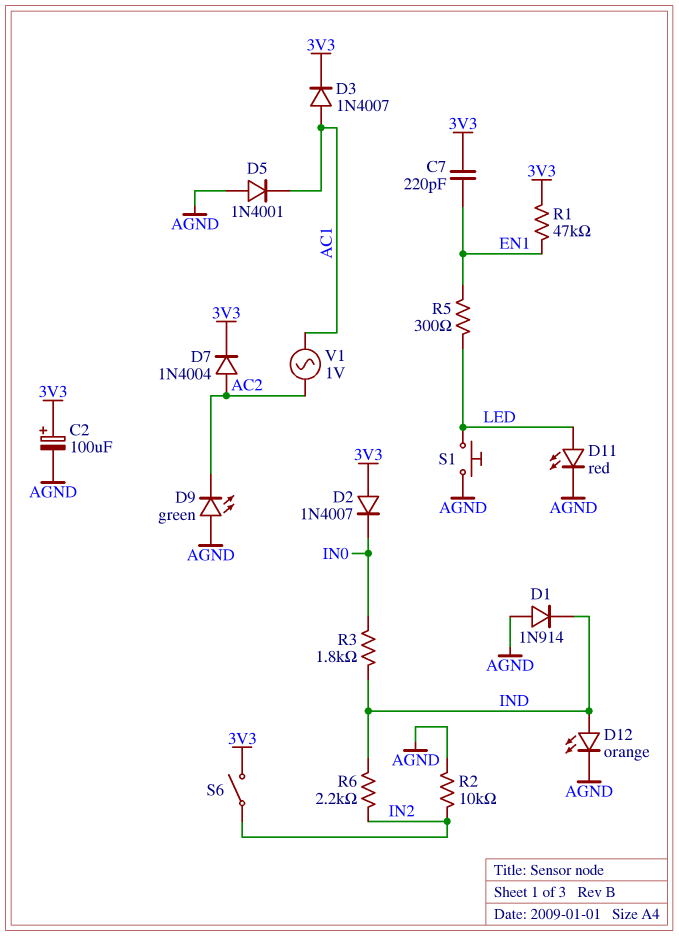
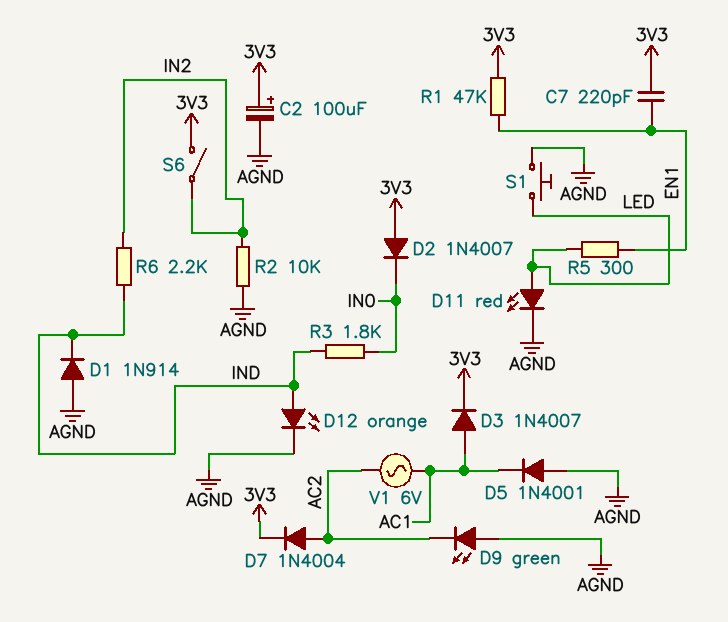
V1: AC 1V (AC1, AC2) -> AC 6V (AC1, AC2)

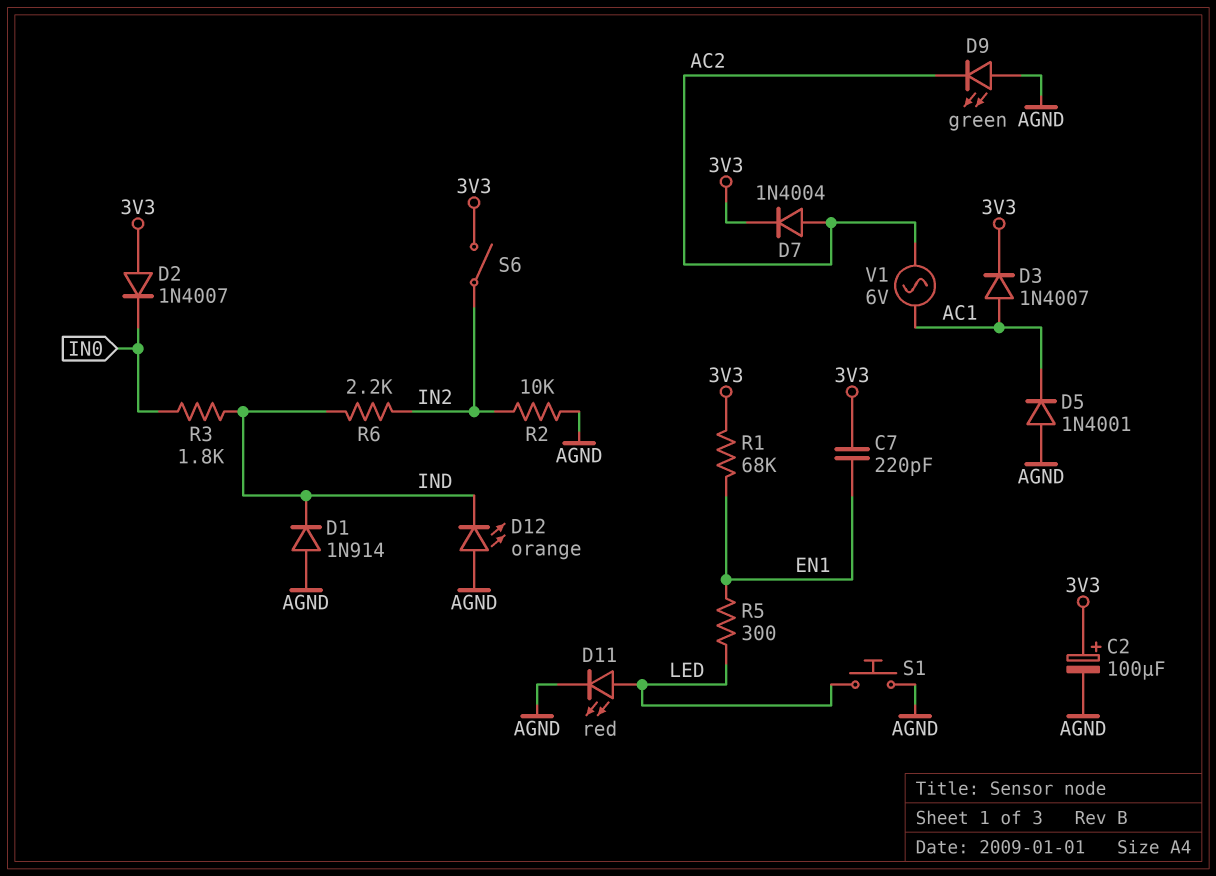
D12: LED orange (A IND, K AGND) -> LED orange (A AGND, K IND)
R1: 47k (3V3, EN1) -> 68k (3V3, EN1)

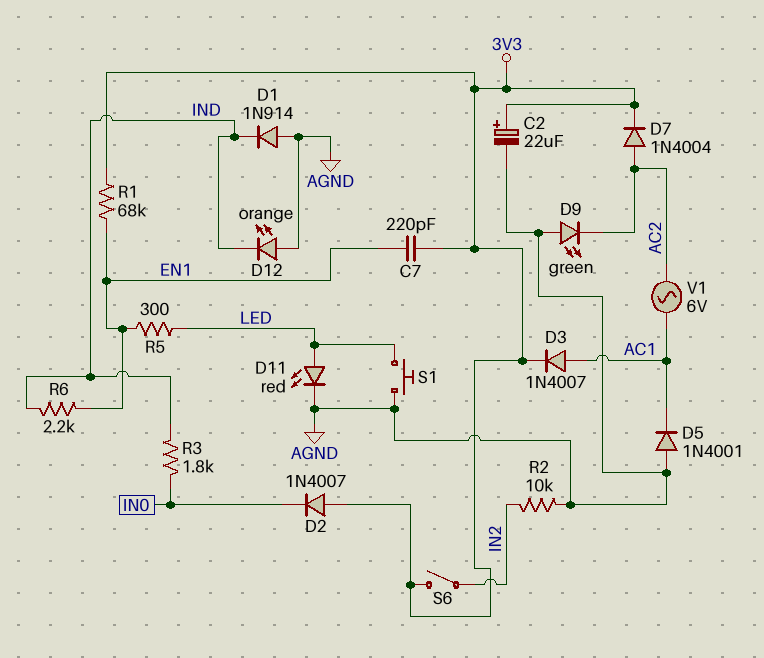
C2: 100uF (plus 3V3, minus AGND) -> 22uF (plus 3V3, minus AGND)
R6: 2.2k (IN2, IND) -> 2.2k (EN1, IND)

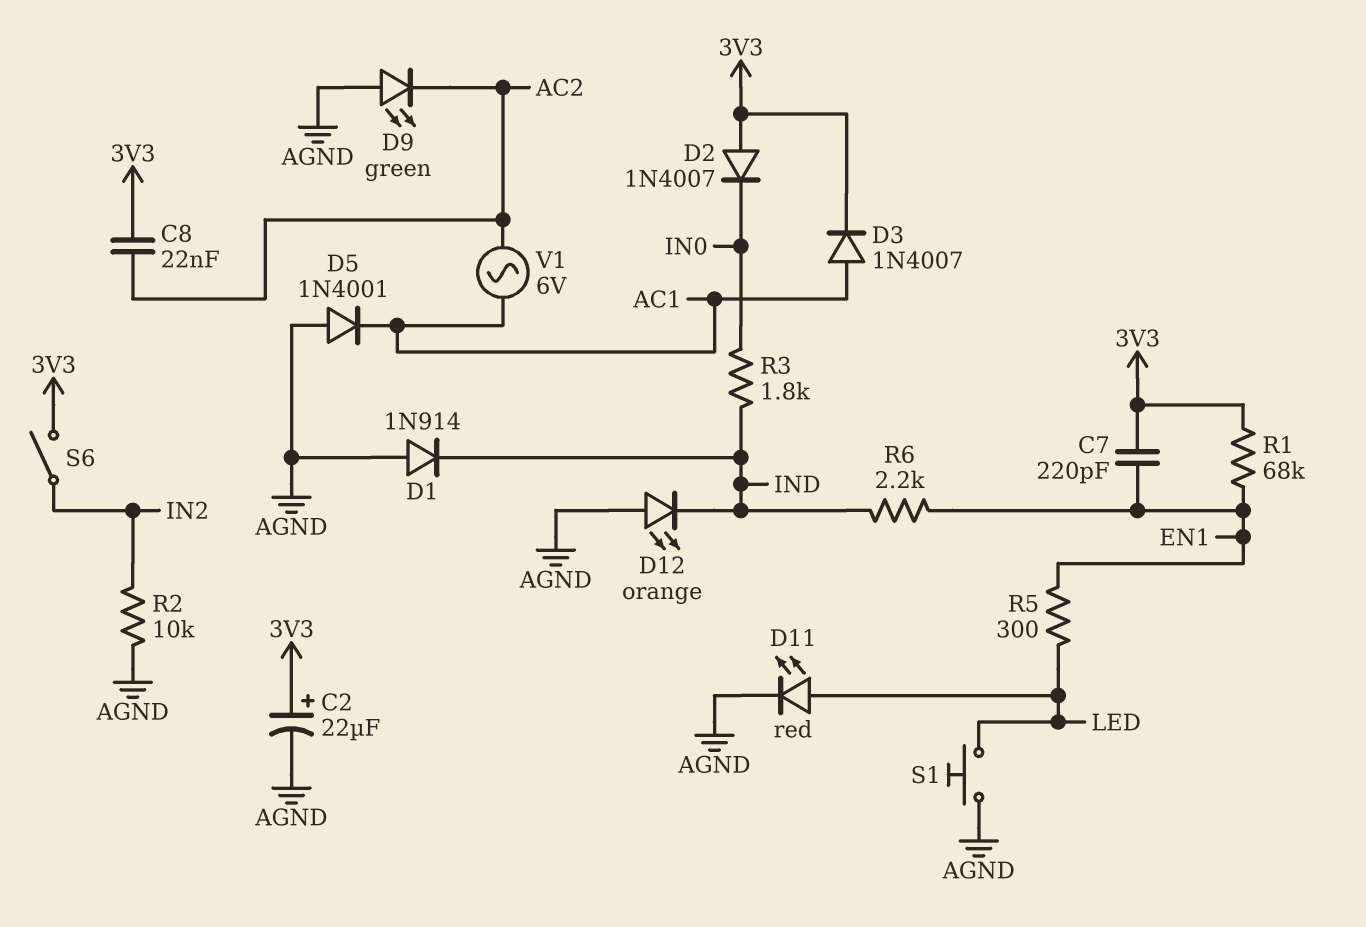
C8: none -> 22nF (3V3, AC2)
D7: diode 1N4004 (A AC2, K 3V3) -> none

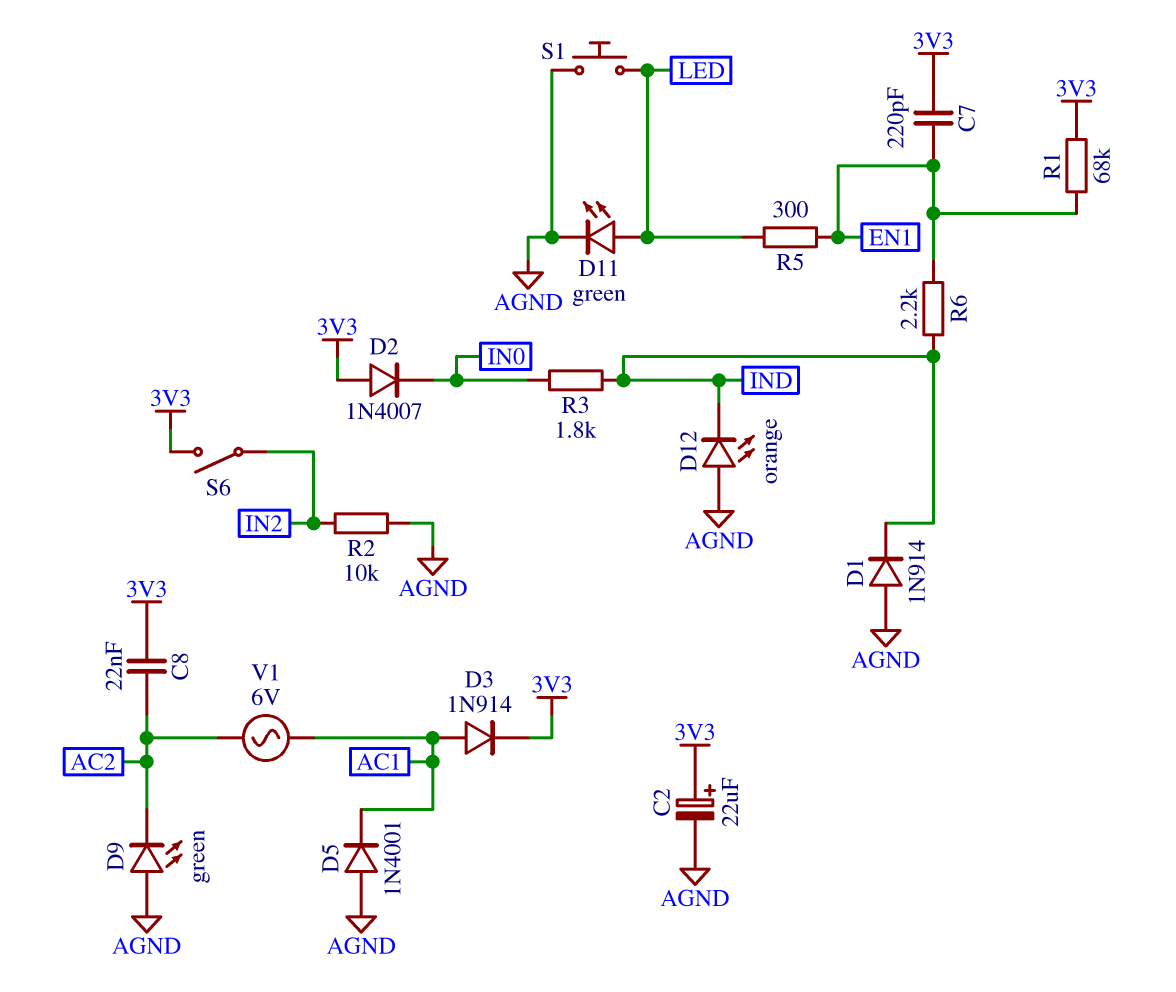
D3: diode 1N4007 (A AC1, K 3V3) -> diode 1N914 (A AC1, K 3V3)
D11: LED red (A LED, K AGND) -> LED green (A LED, K AGND)

